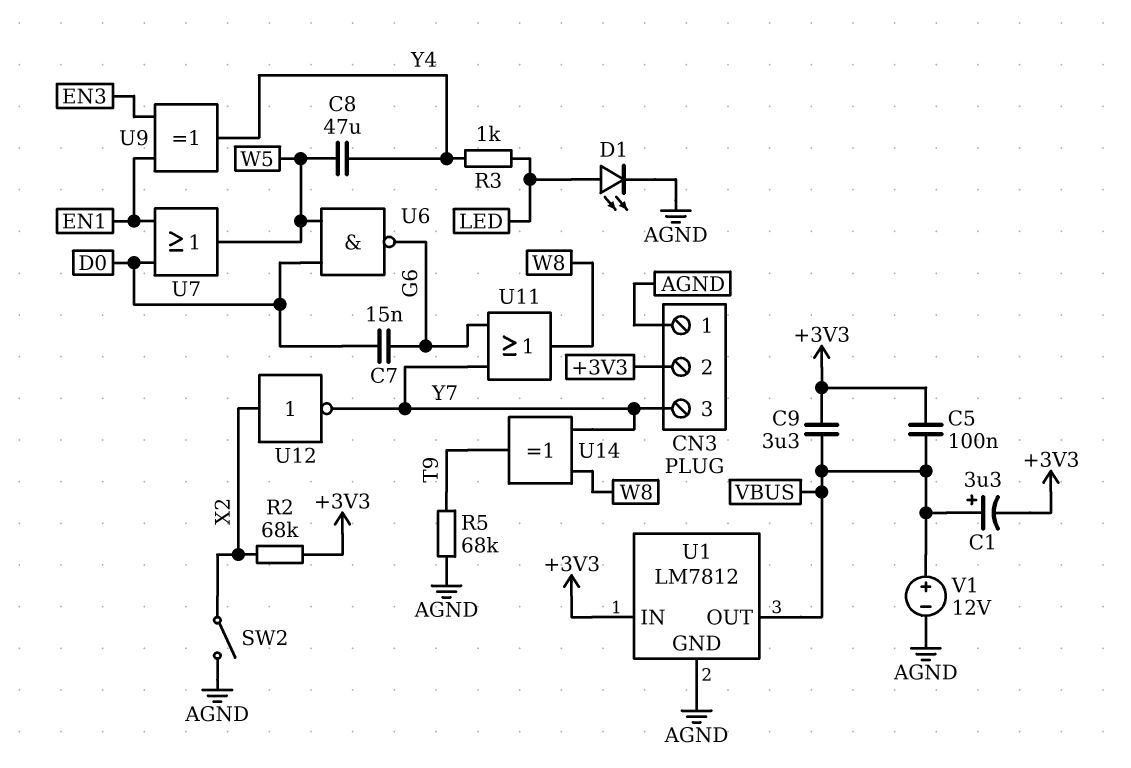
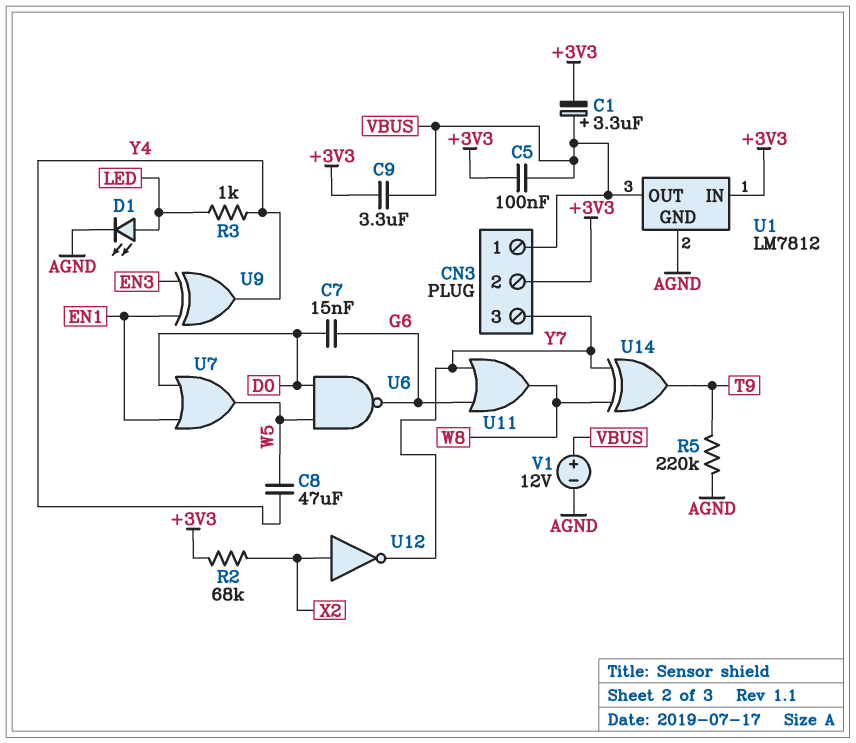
CN3 pin 1: AGND -> VBUS
R5: 68k (AGND, T9) -> 220k (AGND, T9)
SW2: switch (AGND, X2) -> none

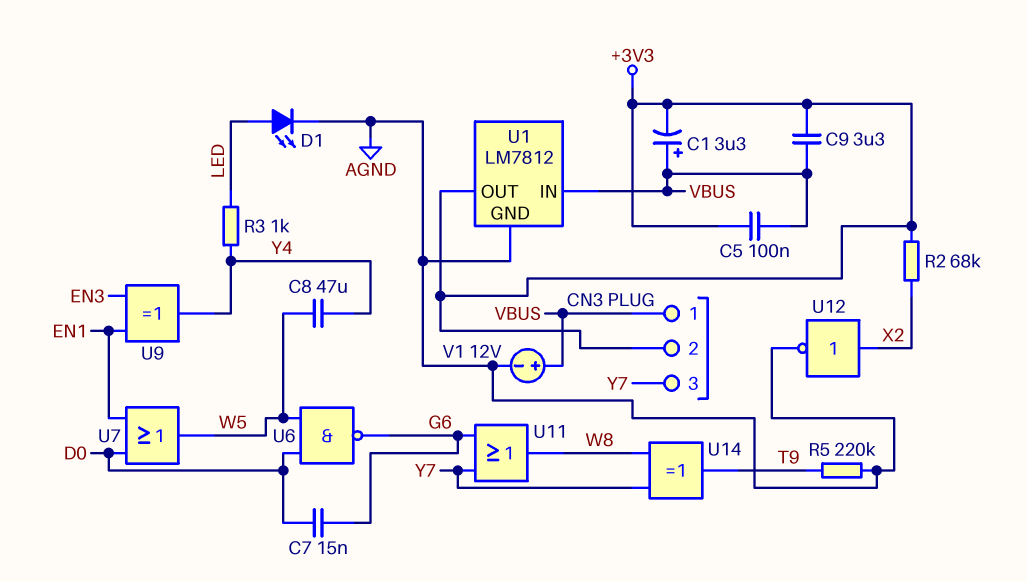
U1 pin IN: +3V3 -> VBUS
U1 pin OUT: VBUS -> +3V3
U12: NOT (in X2, out Y7) -> NOT (in X2, out AGND)

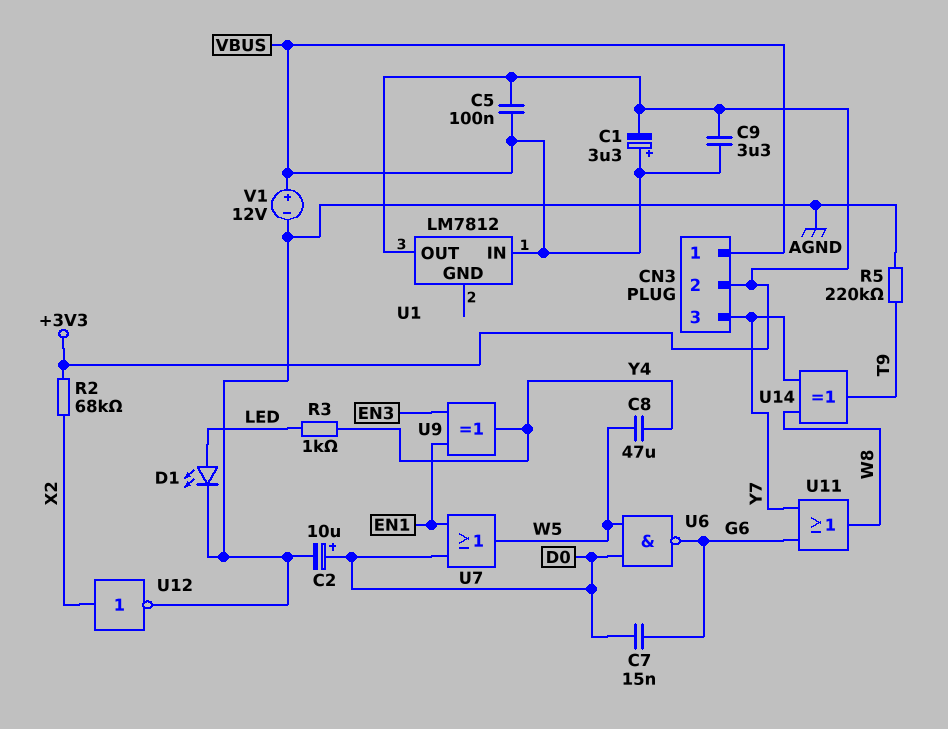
C2: none -> 10uF (plus D0, minus AGND)
U1 pin GND: AGND -> none

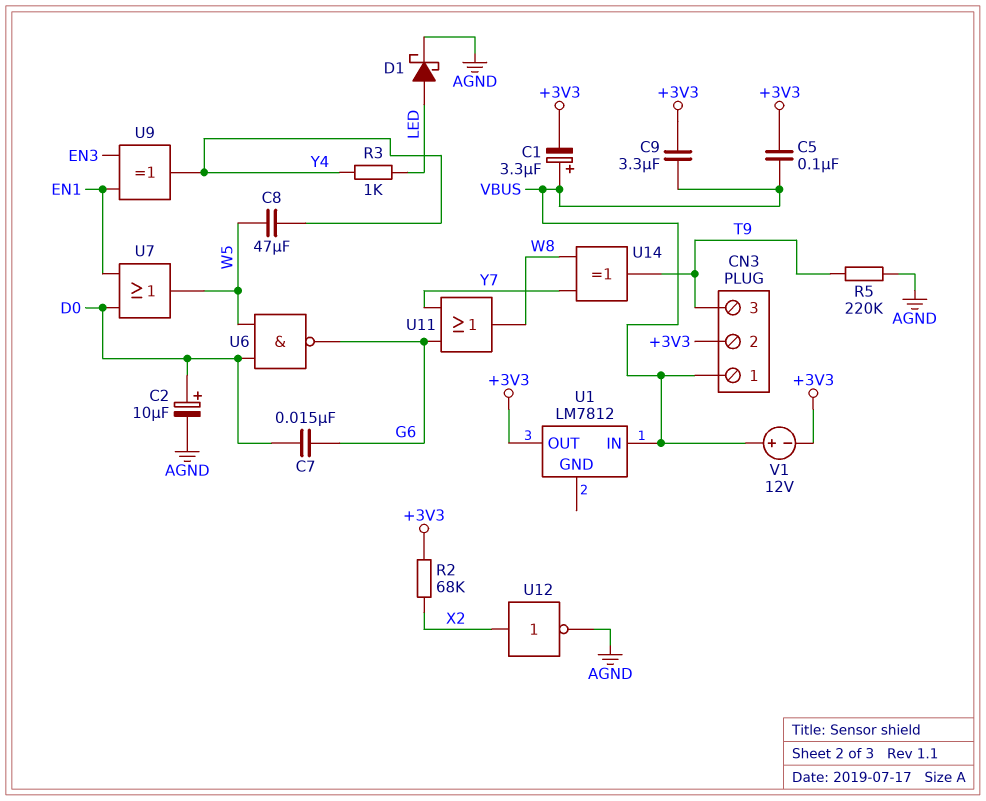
CN3 pin 3: Y7 -> T9
D1: LED (A LED, K AGND) -> schottky (A LED, K AGND)
V1: 12V (plus VBUS, minus AGND) -> 12V (plus VBUS, minus +3V3)

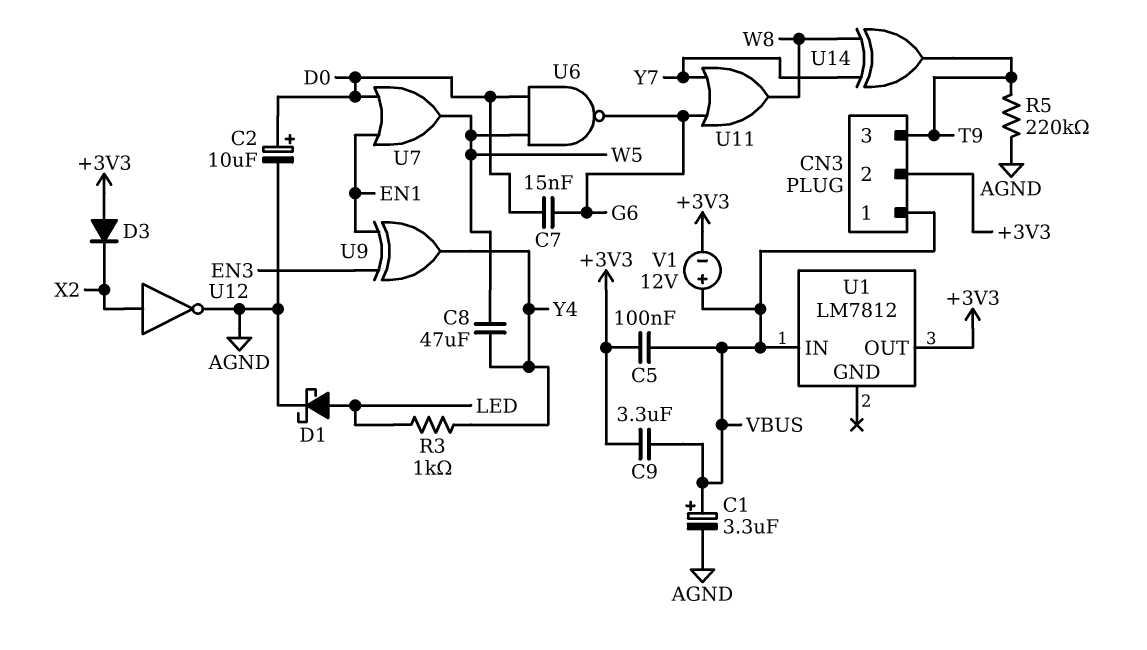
C1: 3.3uF (plus VBUS, minus +3V3) -> 3.3uF (plus VBUS, minus AGND)
D3: none -> diode (A +3V3, K X2)
R2: 68k (+3V3, X2) -> none

